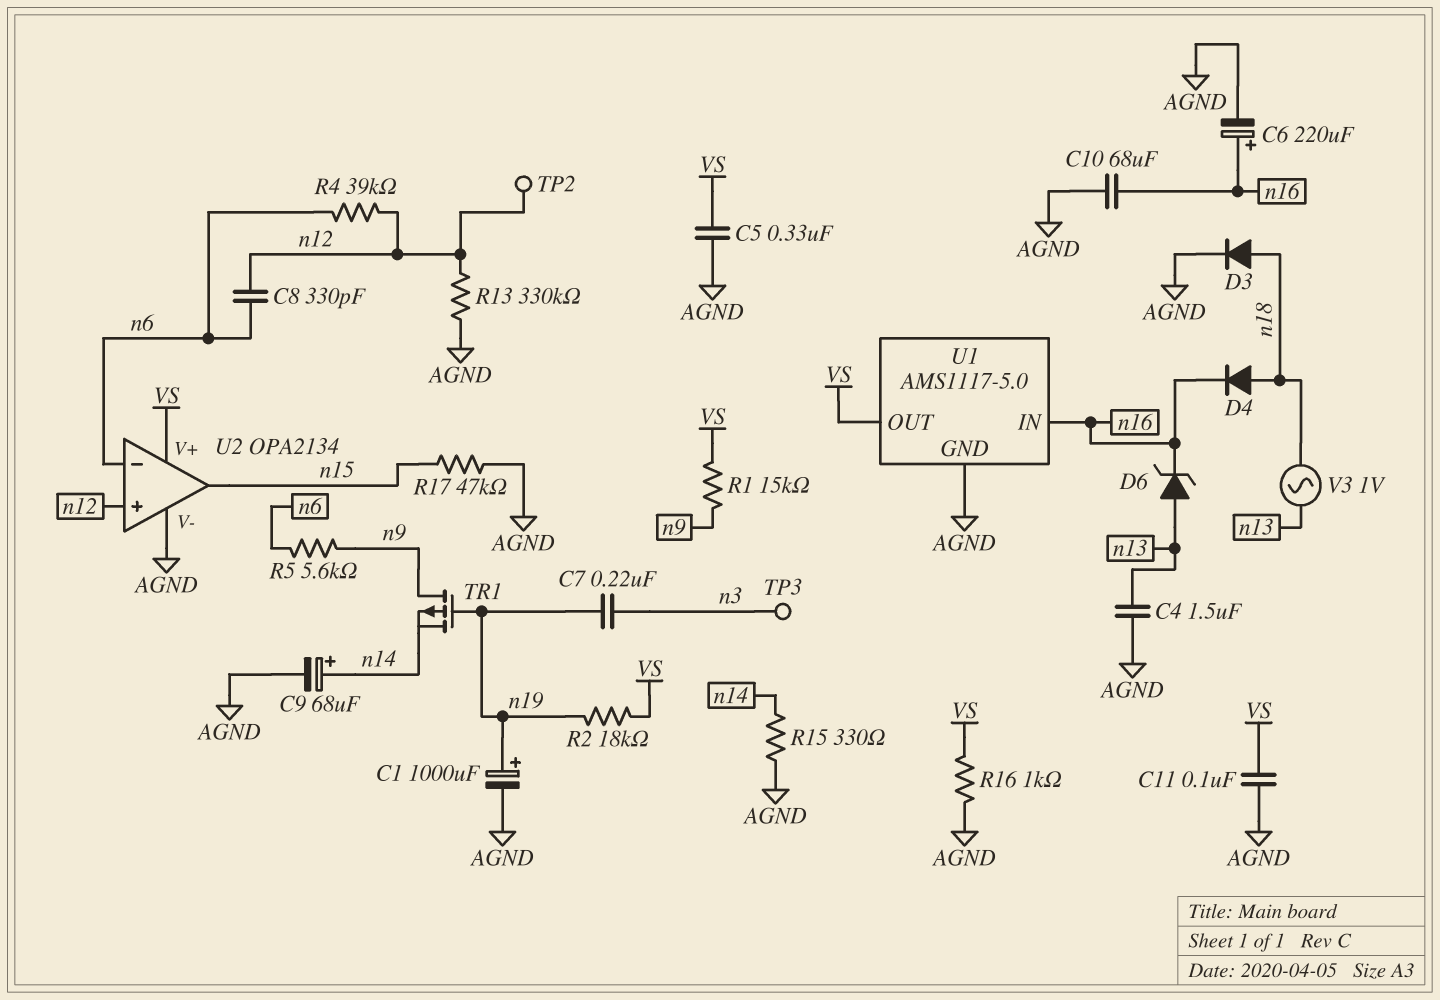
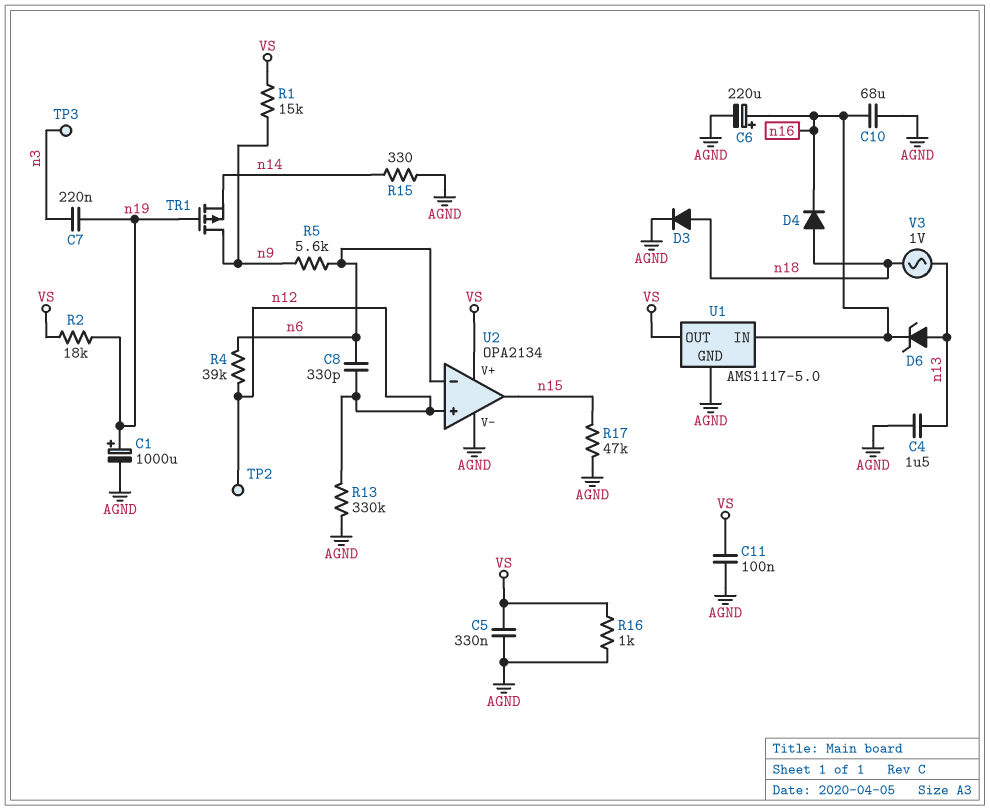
C9: 68uF (plus n14, minus AGND) -> none

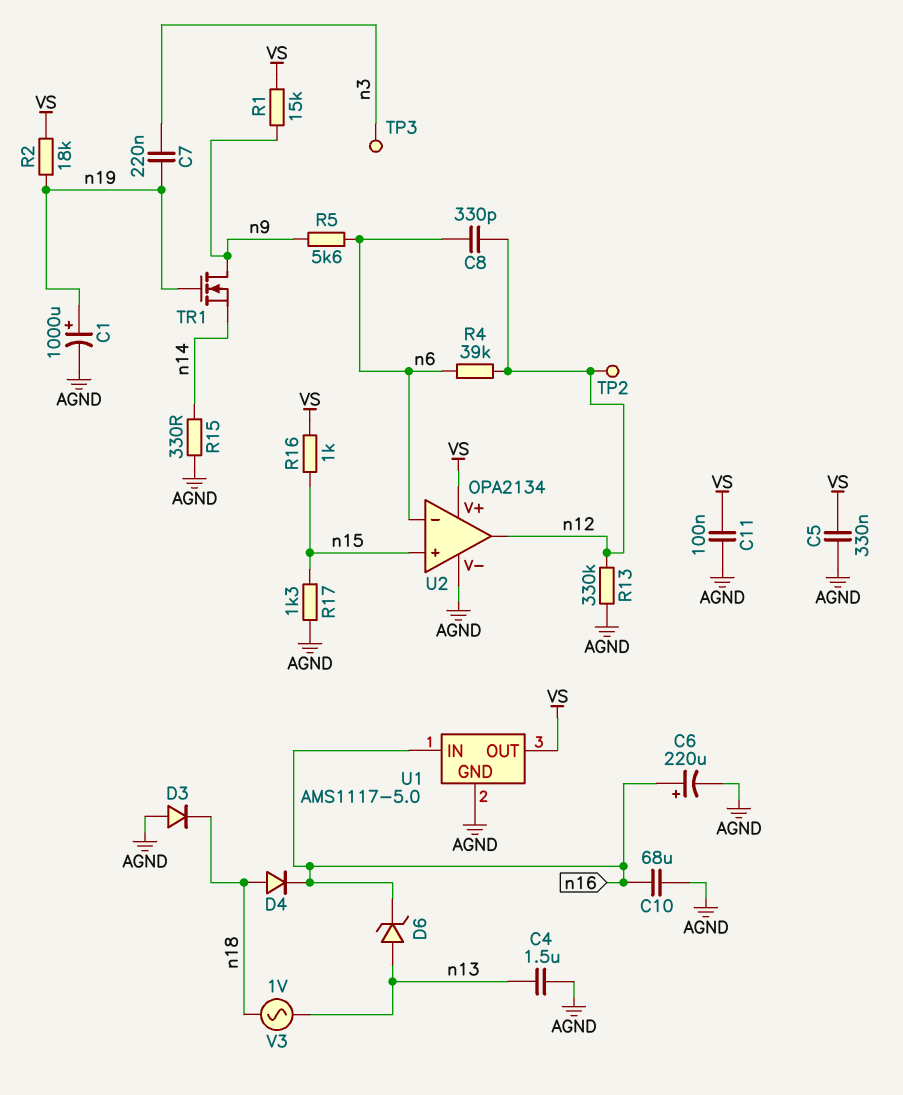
D3: diode (A n18, K AGND) -> diode (A AGND, K n18)
R16: 1k (AGND, VS) -> 1k (VS, n15)
R17: 47k (AGND, n15) -> 1.3k (AGND, n15)
TR1: PMOS (G n19, D n9, S n14) -> NMOS (G n19, D n9, S n14)
U2 pin in+: n12 -> n15
U2 pin out: n15 -> n12

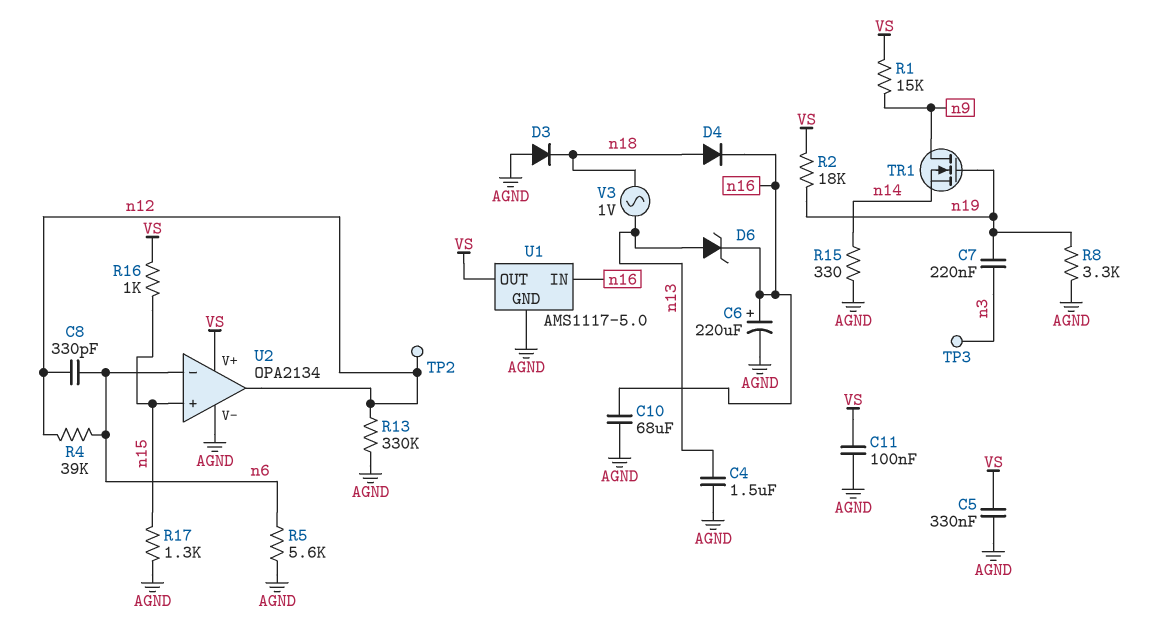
C1: 1000uF (plus n19, minus AGND) -> none
R5: 5.6k (n6, n9) -> 5.6k (AGND, n6)
R8: none -> 3.3k (AGND, n19)

